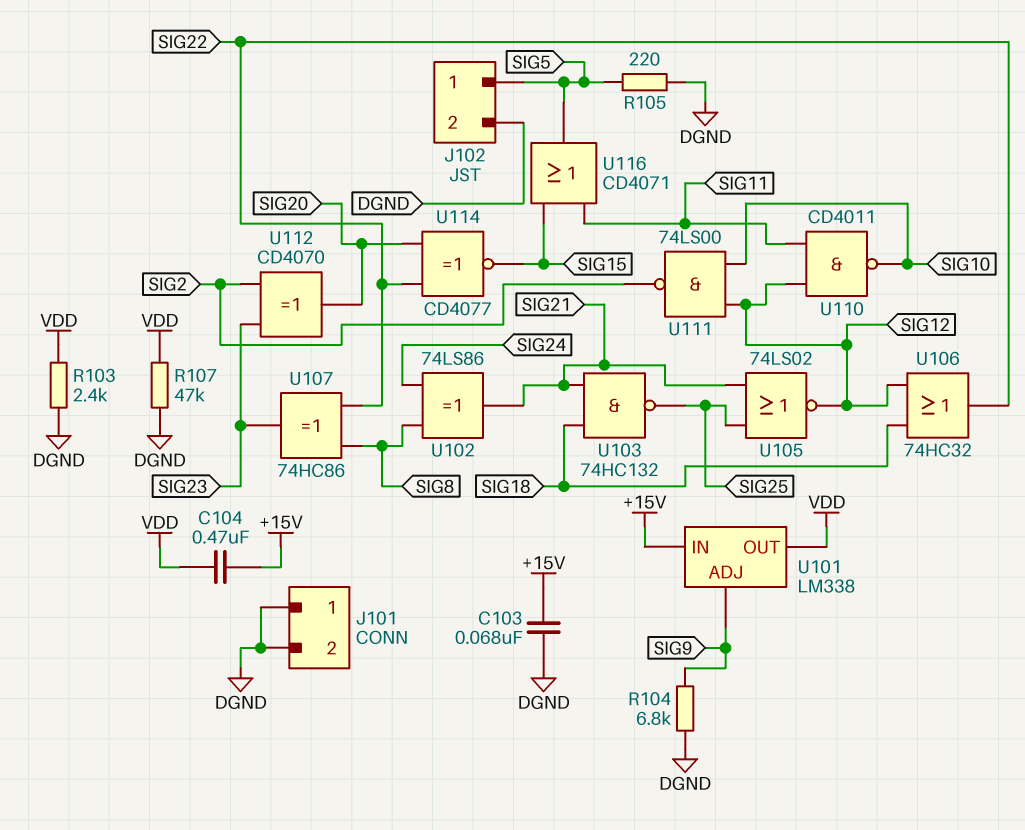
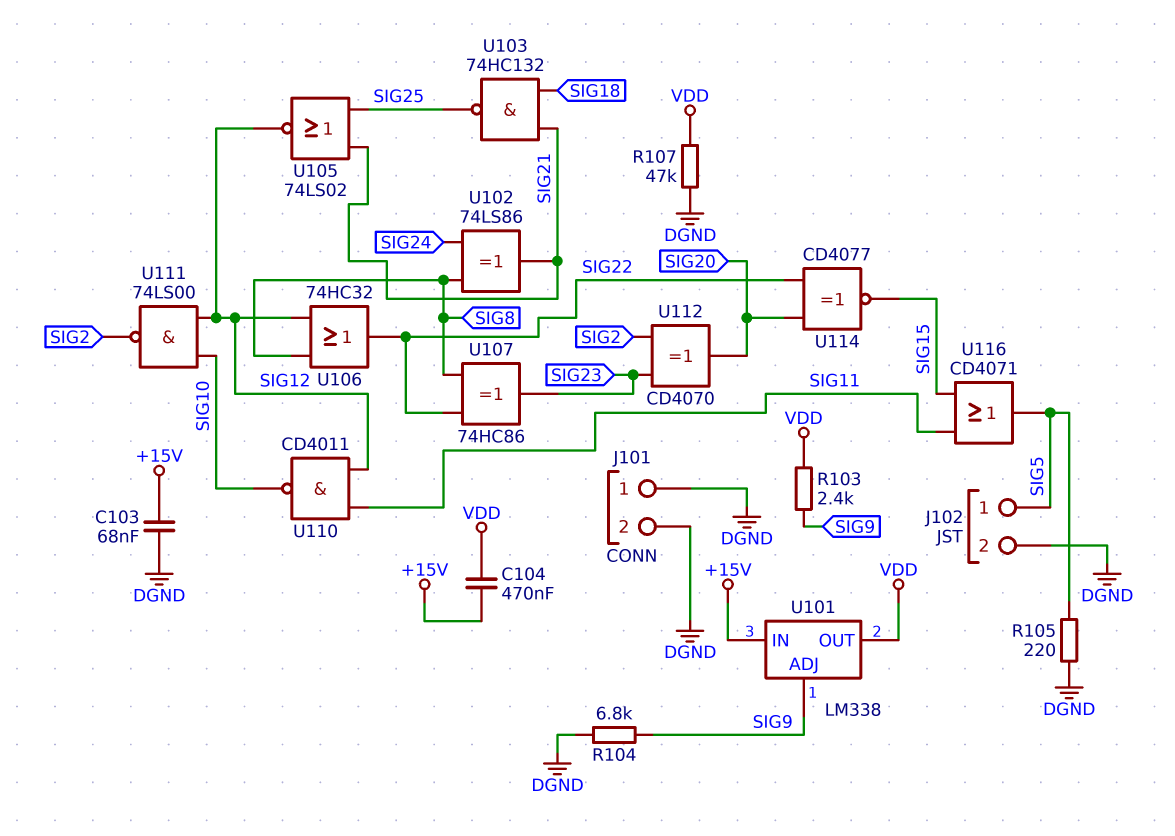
R103: 2.4k (DGND, VDD) -> 2.4k (SIG9, VDD)
U106: OR 74HC32 (in SIG12, in SIG18, out SIG22) -> OR 74HC32 (in SIG8, in SIG12, out SIG22)

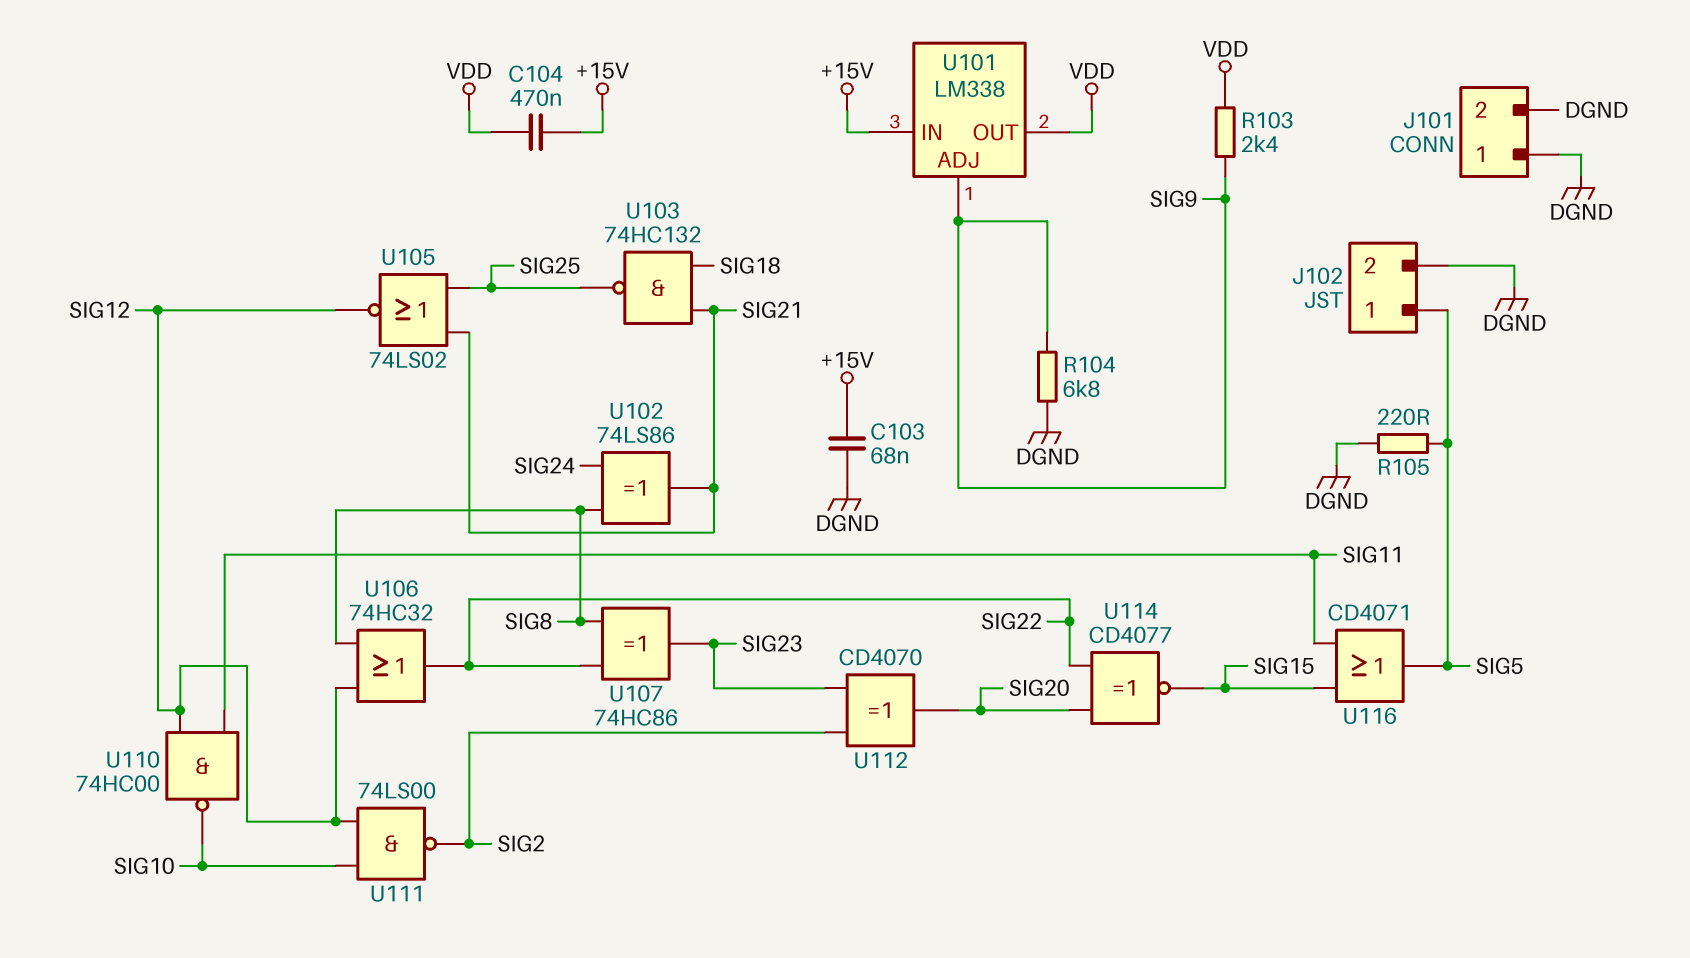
R107: 47k (DGND, VDD) -> none
U110: NAND CD4011 (in SIG11, in SIG12, out SIG10) -> NAND 74HC00 (in SIG11, in SIG12, out SIG10)

